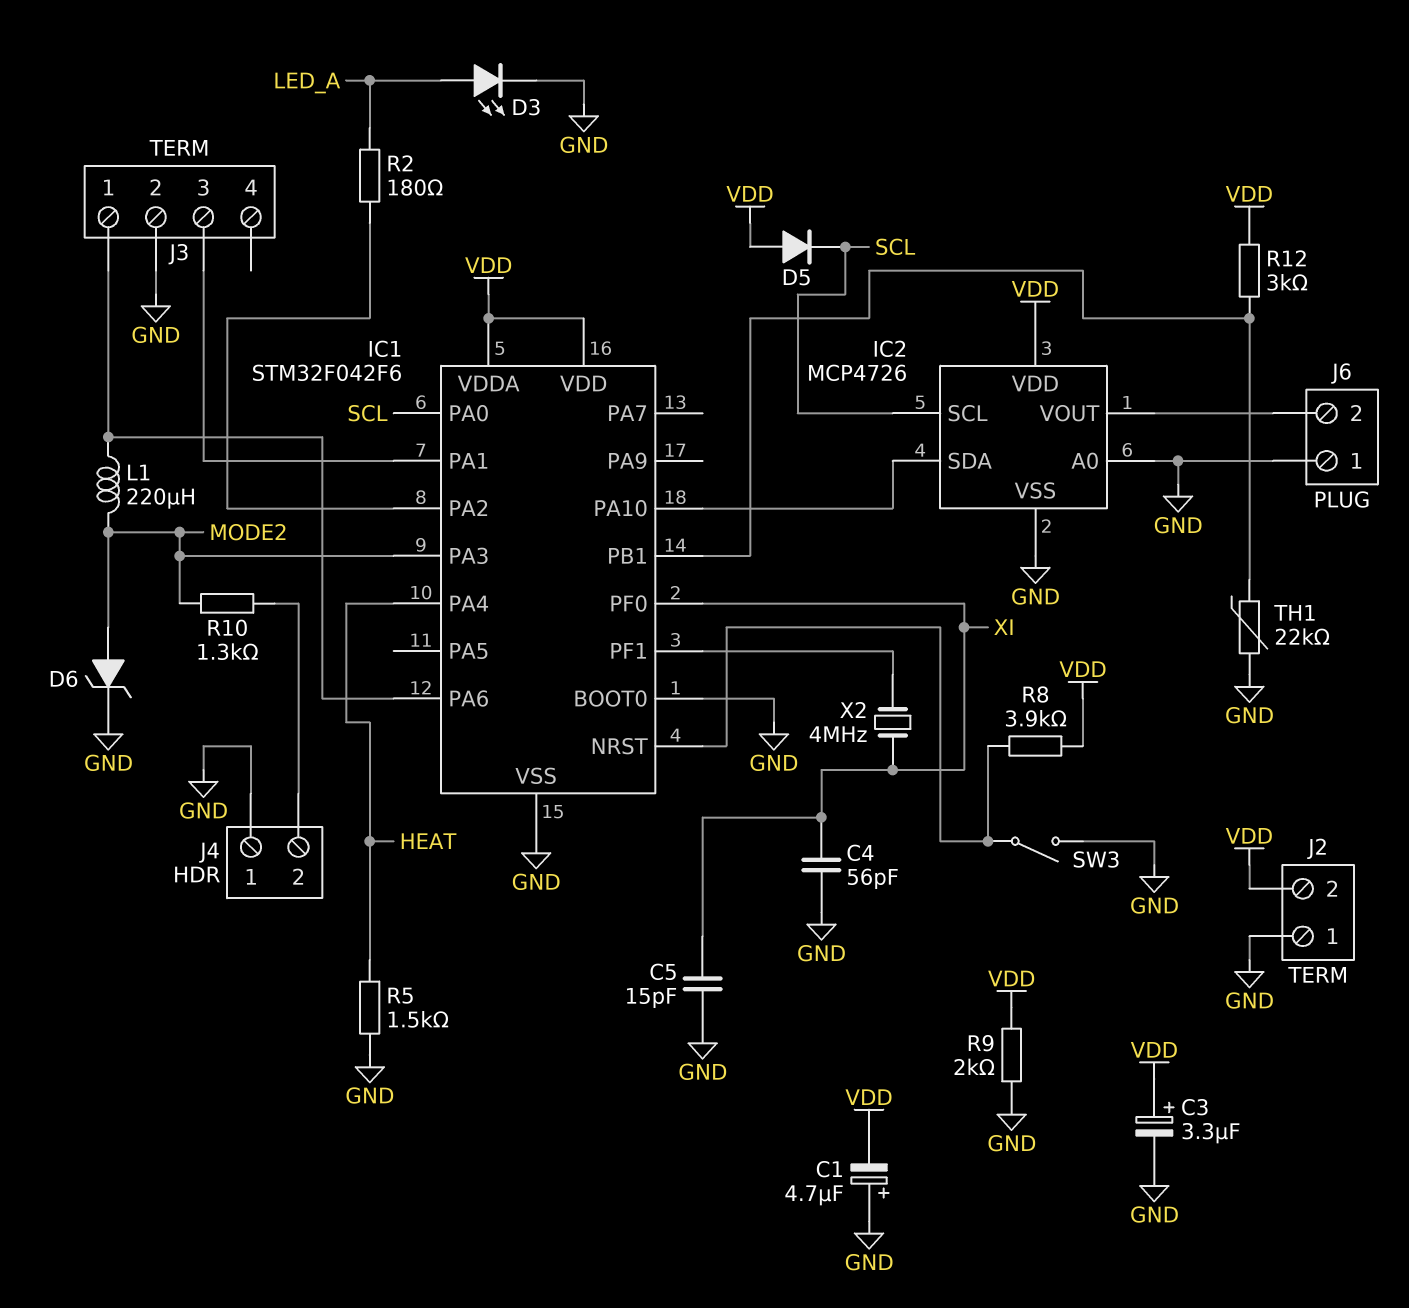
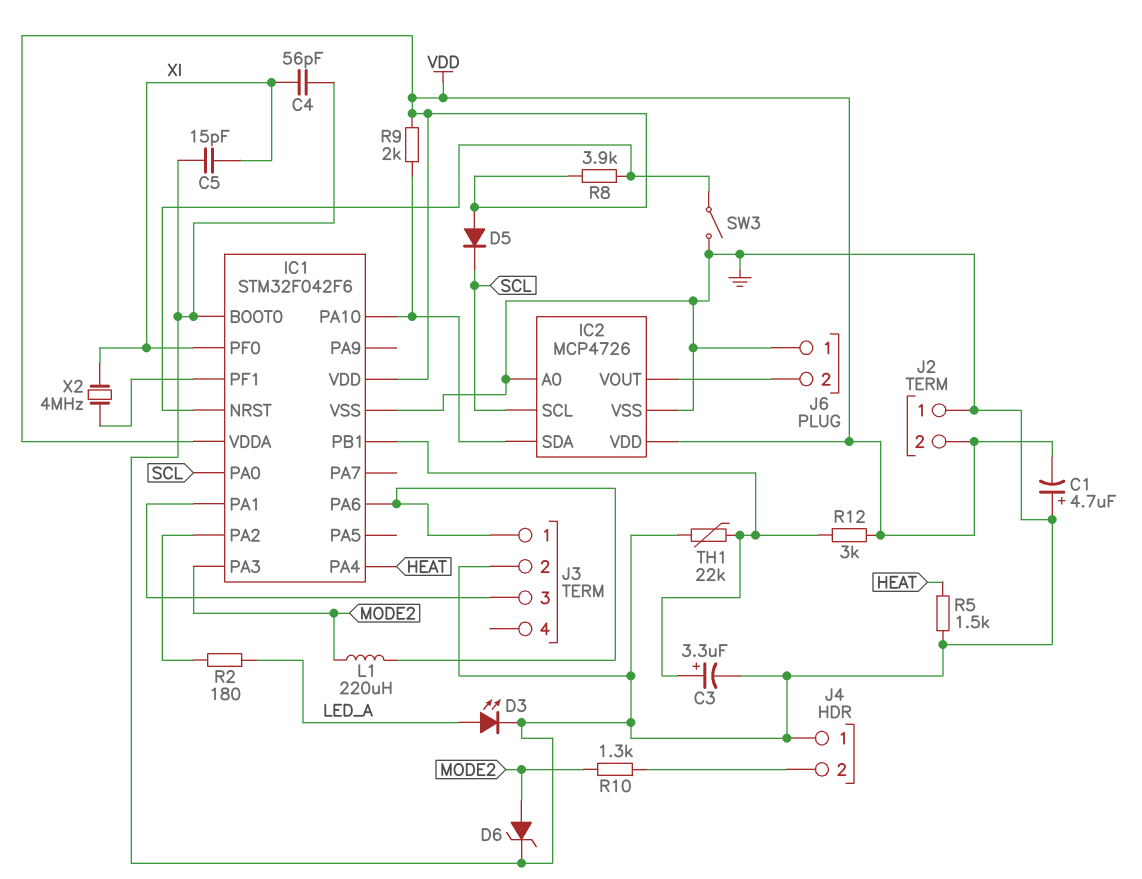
C3: 3.3uF (plus VDD, minus GND) -> 3.3uF (plus IC1/PB1, minus GND)
R9: 2k (GND, VDD) -> 2k (IC1/PA10, VDD)

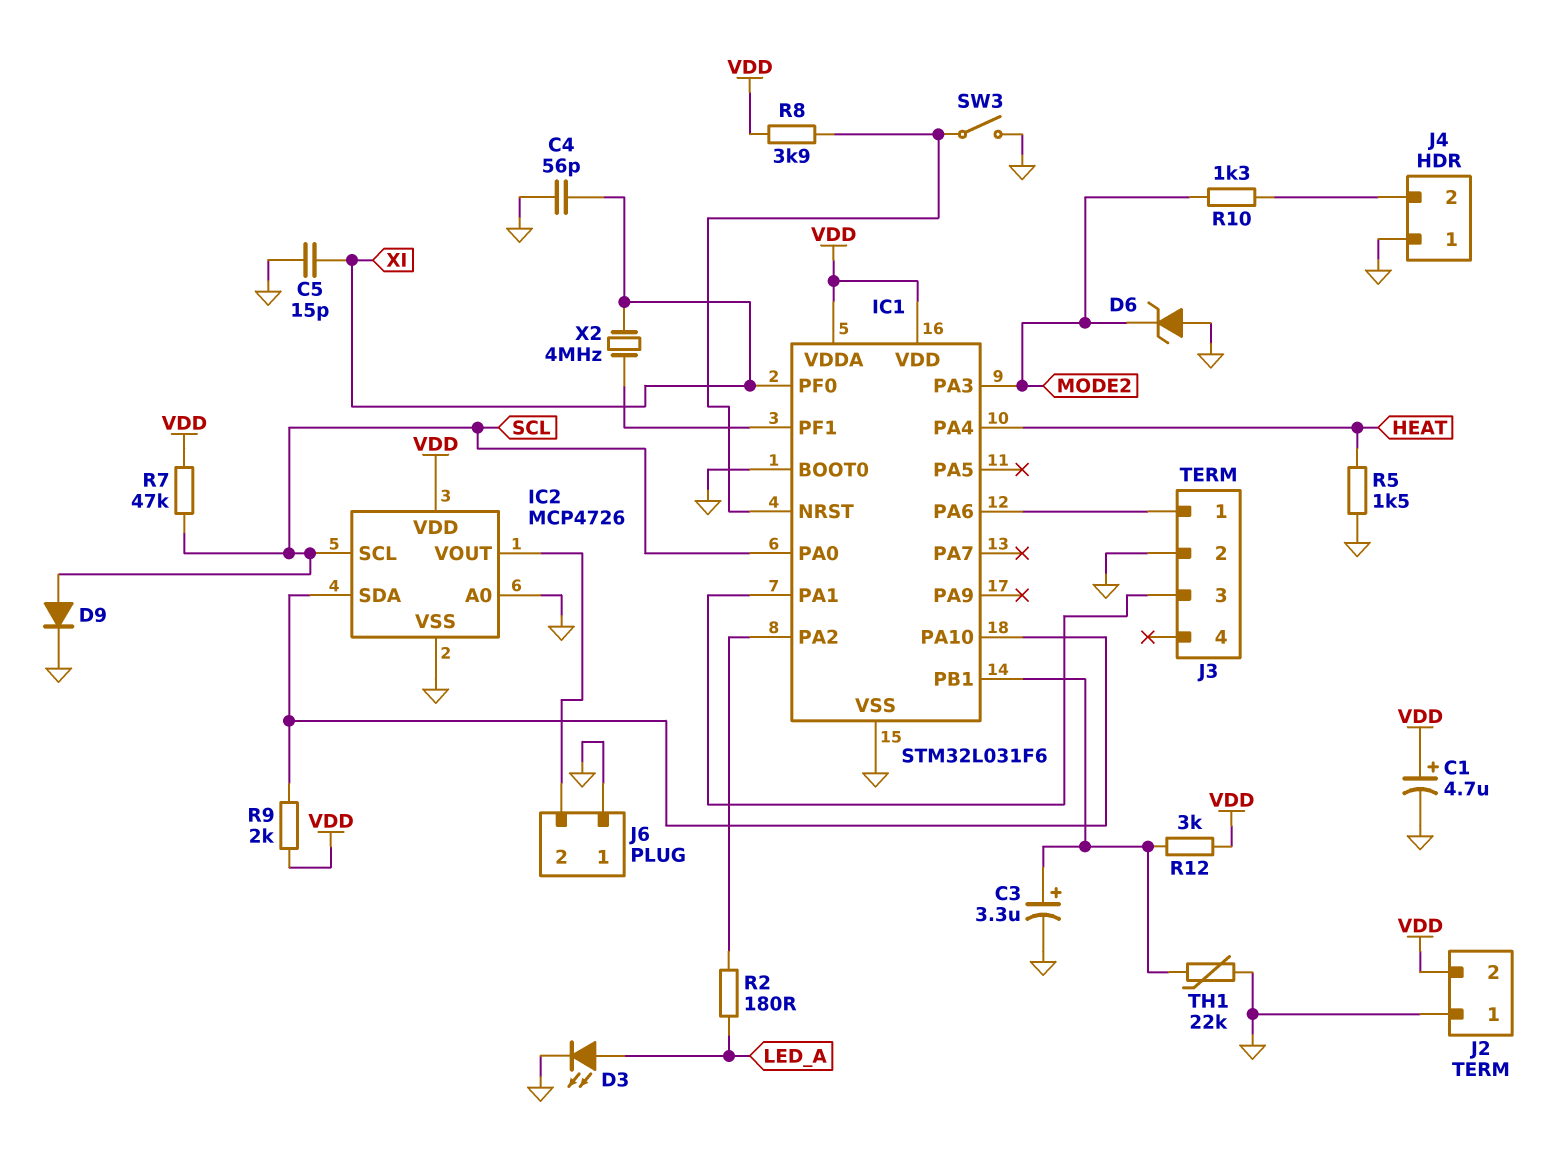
C1: 4.7uF (plus GND, minus VDD) -> 4.7uF (plus VDD, minus GND)
D5: diode (A VDD, K SCL) -> none
D6: zener (A MODE2, K GND) -> zener (A GND, K MODE2)
D9: none -> diode (A SCL, K GND)
IC1: STM32F042F6 -> STM32L031F6
L1: 220uH (IC1/PA6, MODE2) -> none
R7: none -> 47k (SCL, VDD)

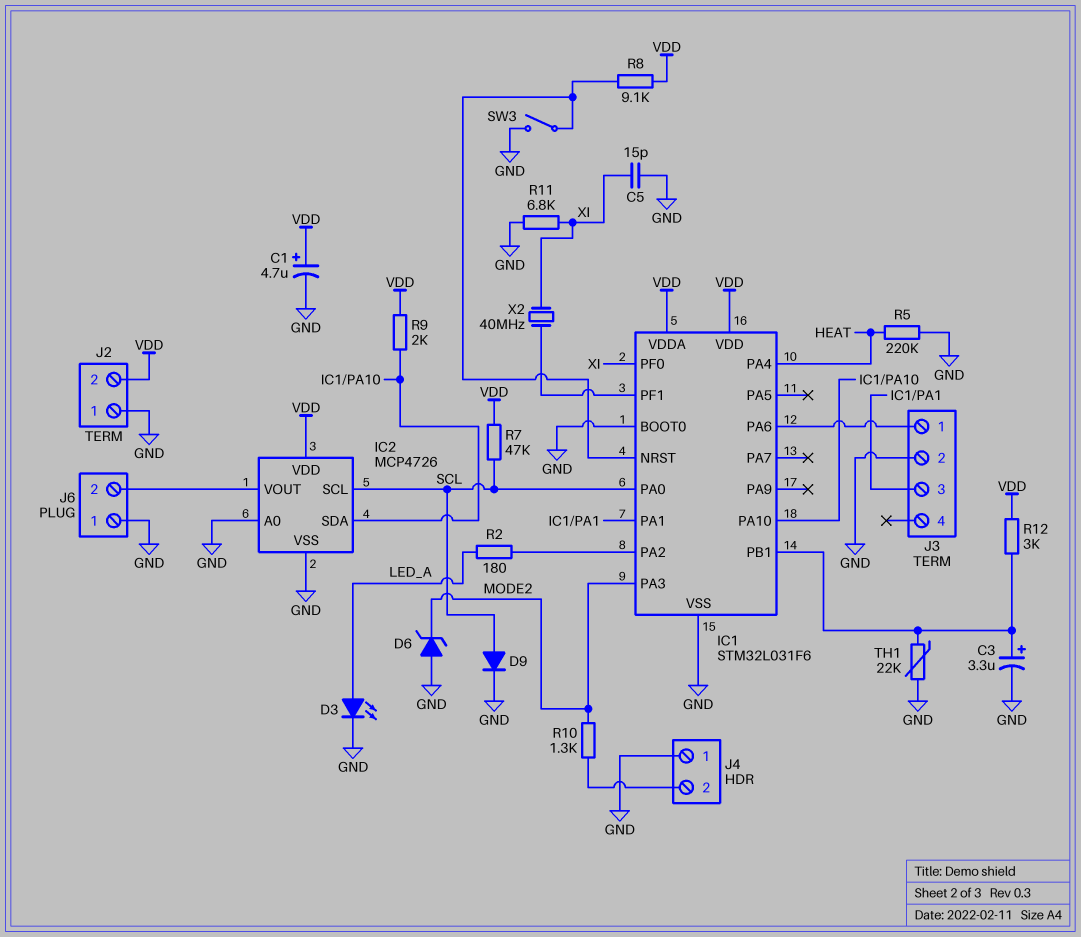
C4: 56pF (GND, XI) -> none
R5: 1.5k (GND, HEAT) -> 220k (GND, HEAT)
R8: 3.9k (IC1/NRST, VDD) -> 9.1k (IC1/NRST, VDD)
R11: none -> 6.8k (GND, XI)
X2: 4MHz (IC1/PF1, XI) -> 40MHz (IC1/PF1, XI)

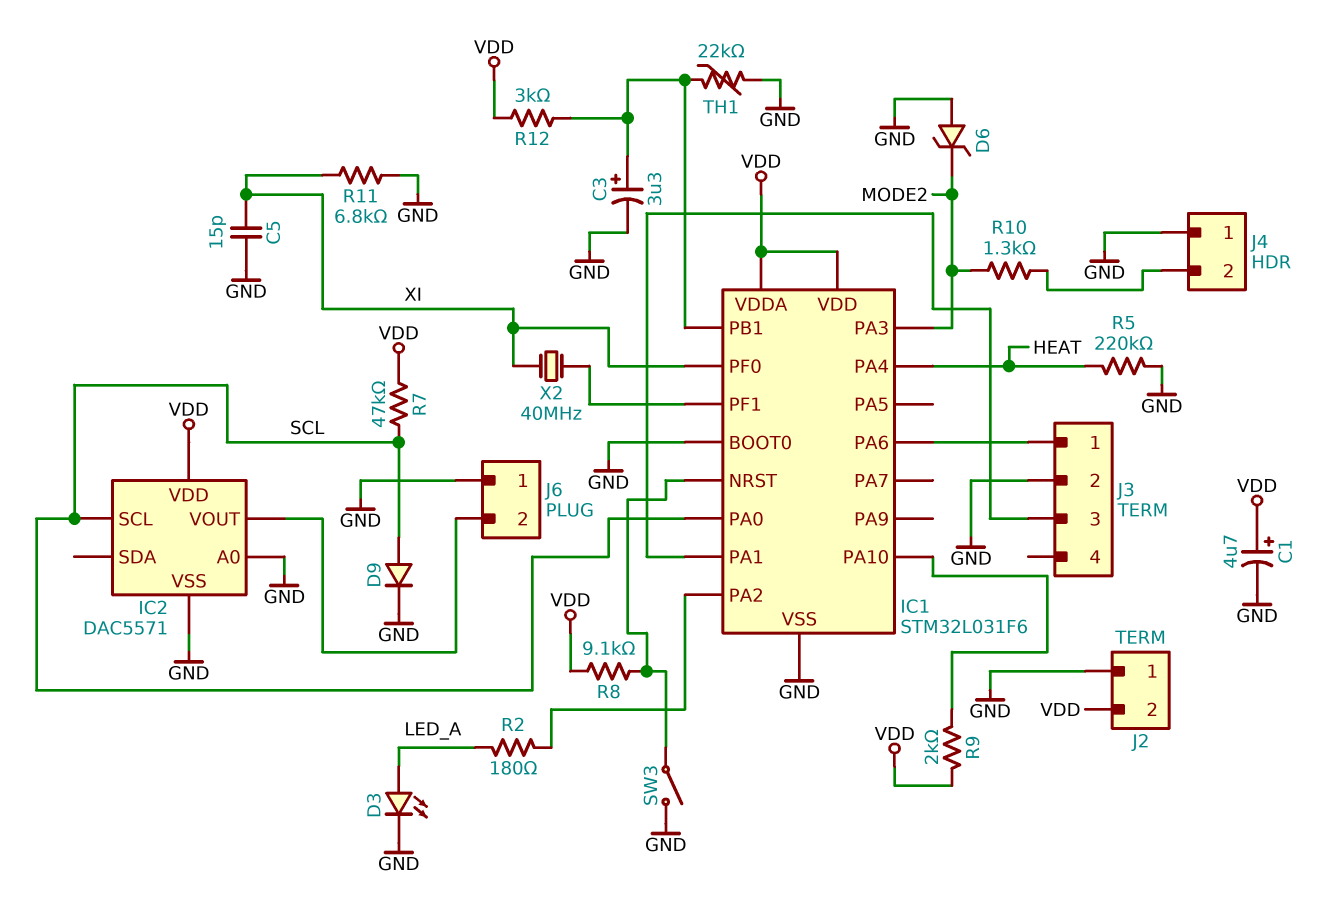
IC2: MCP4726 -> DAC5571
IC2 pin SDA: IC1/PA10 -> none

